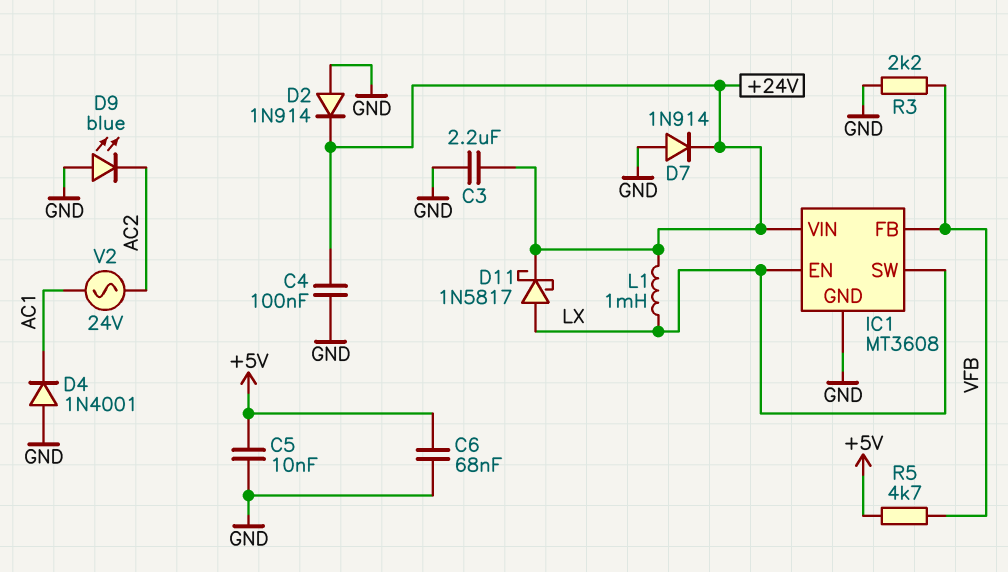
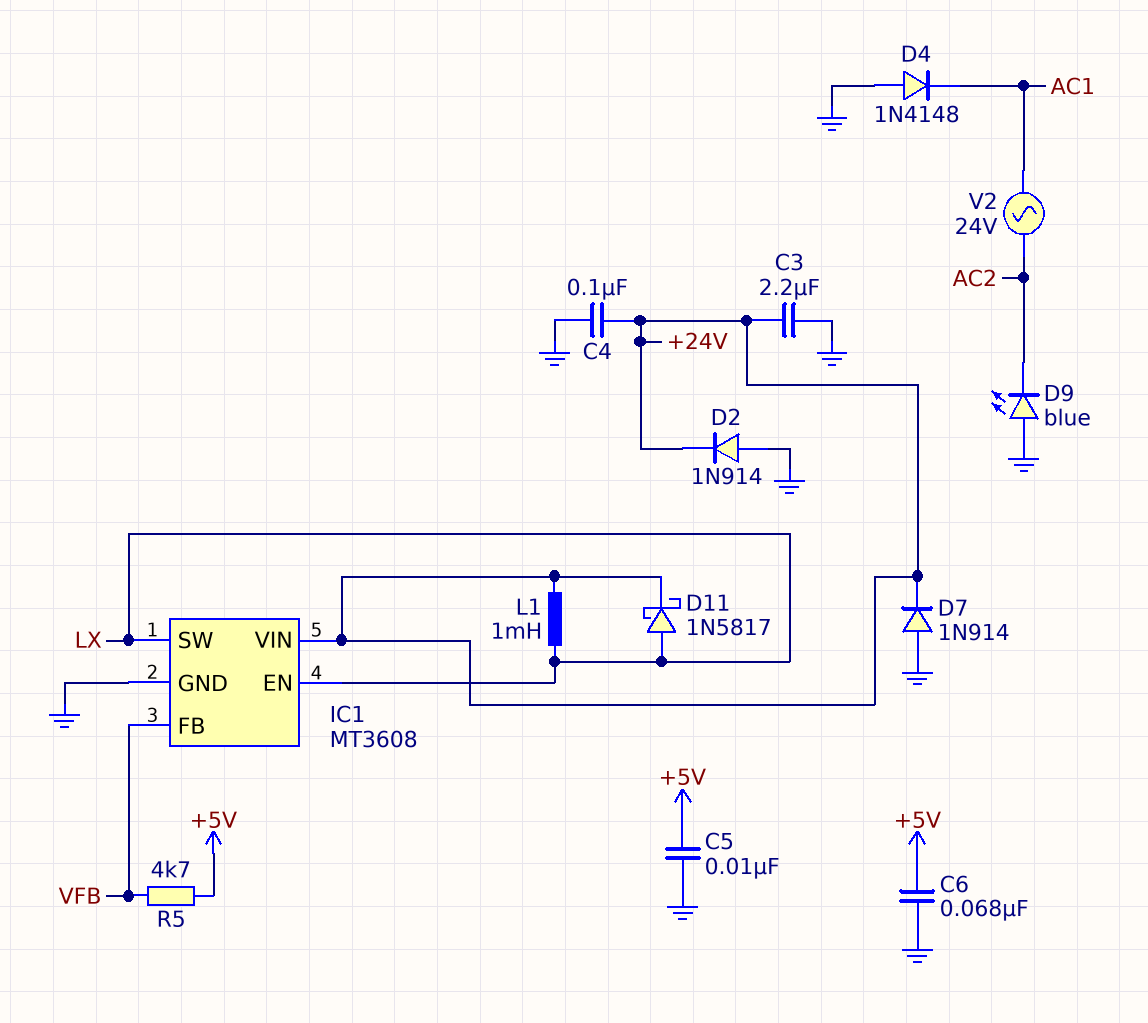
D4: diode 1N4001 (A GND, K AC1) -> diode 1N4148 (A GND, K AC1)
R3: 2.2k (GND, VFB) -> none

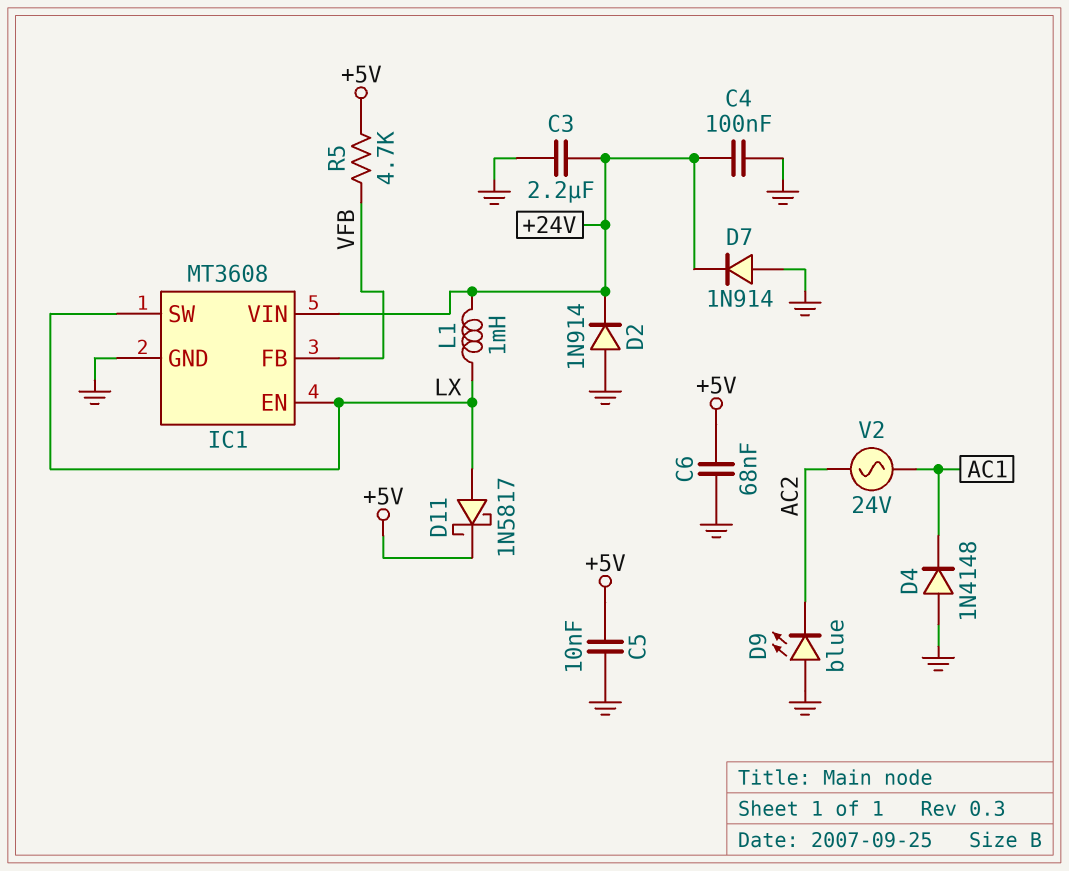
D11: schottky 1N5817 (A LX, K +24V) -> schottky 1N5817 (A LX, K +5V)

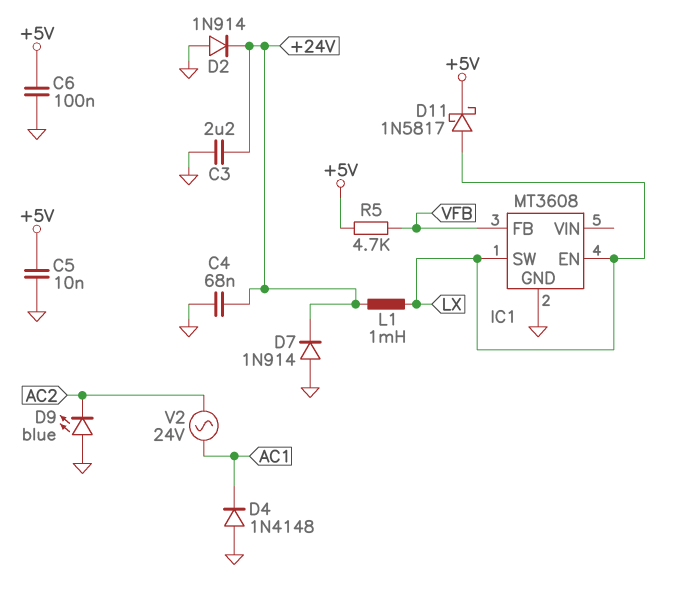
C4: 100nF (+24V, GND) -> 68nF (+24V, GND)
C6: 68nF (+5V, GND) -> 100nF (+5V, GND)
IC1 pin VIN: +24V -> none

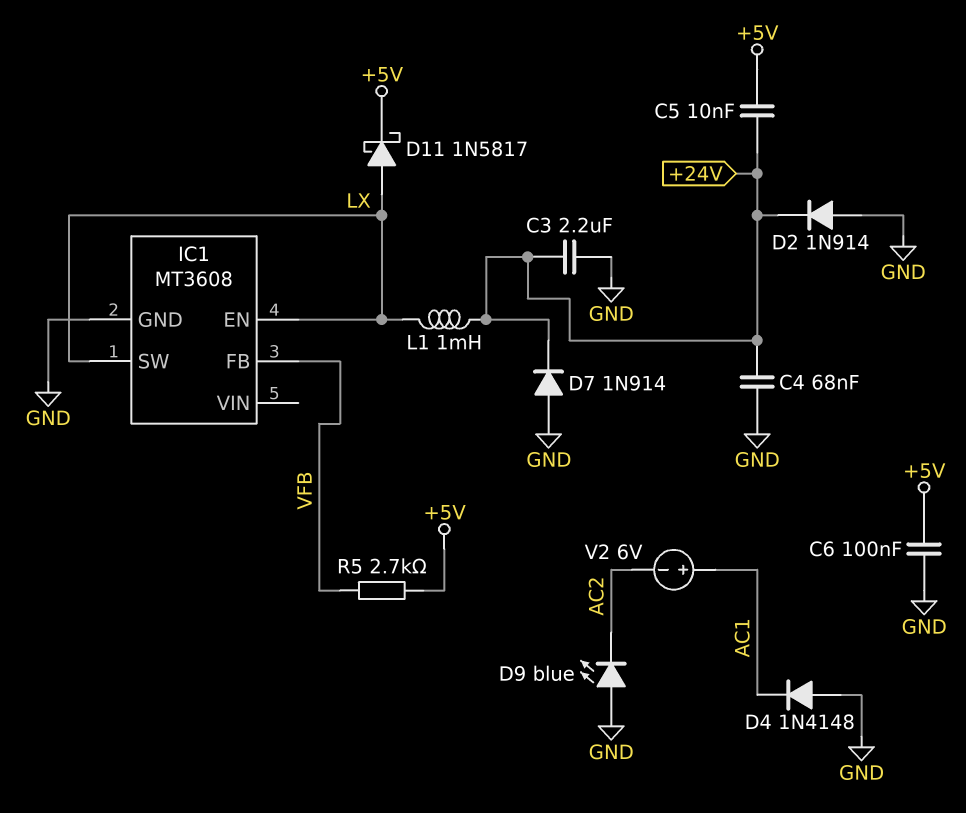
C5: 10nF (+5V, GND) -> 10nF (+5V, +24V)
R5: 4.7k (+5V, VFB) -> 2.7k (+5V, VFB)
V2: AC 24V (AC1, AC2) -> 6V (plus AC1, minus AC2)

